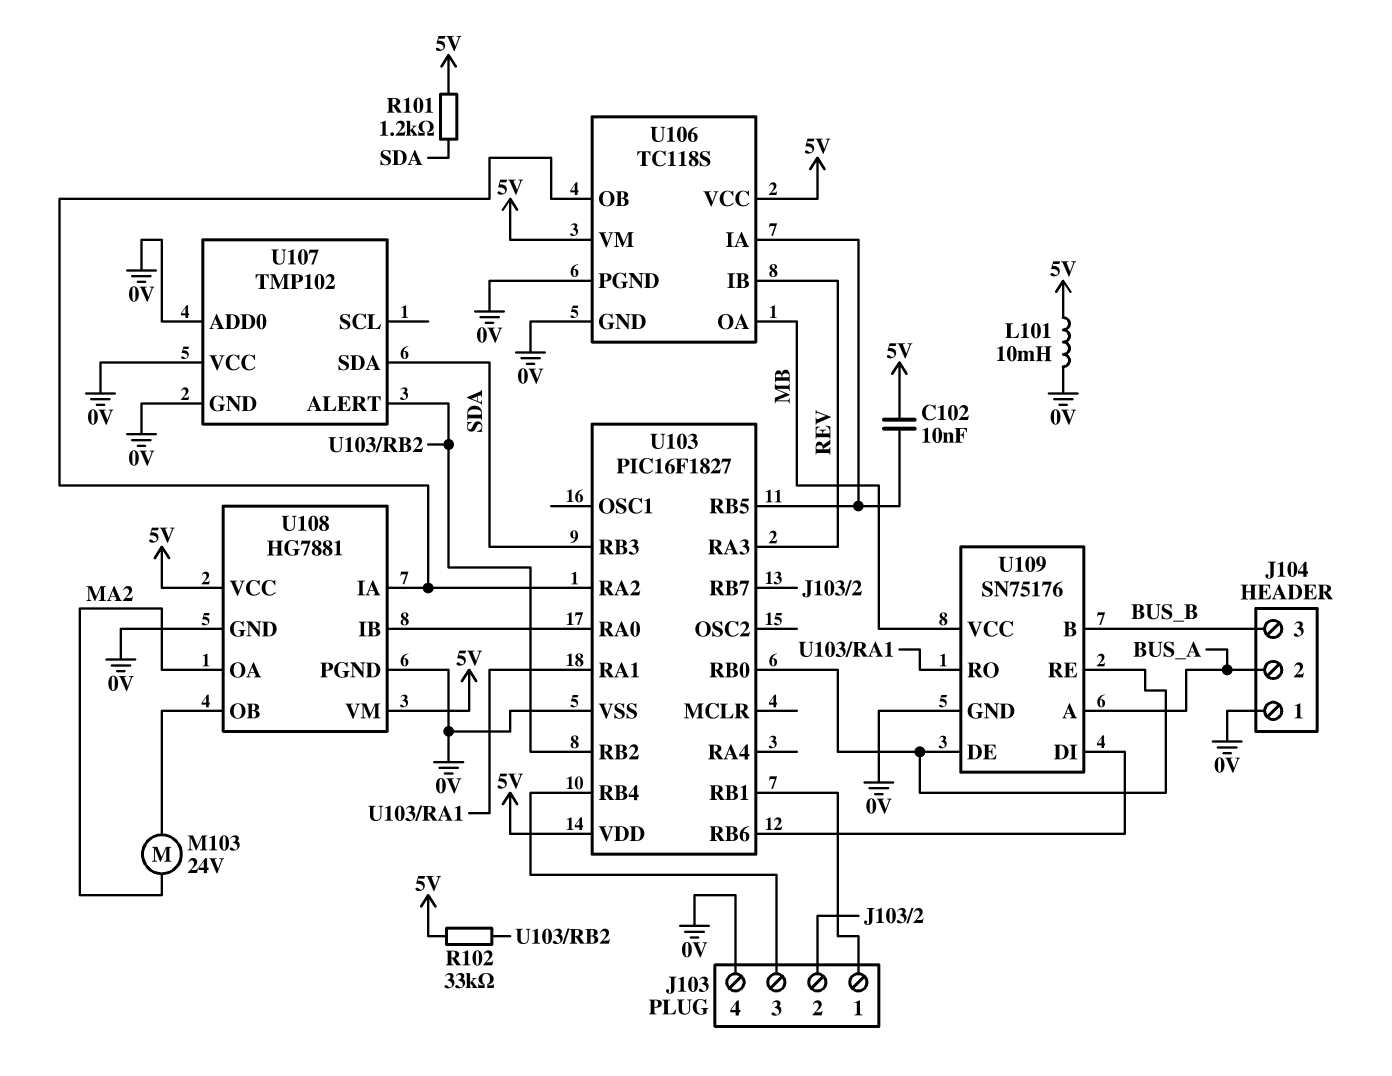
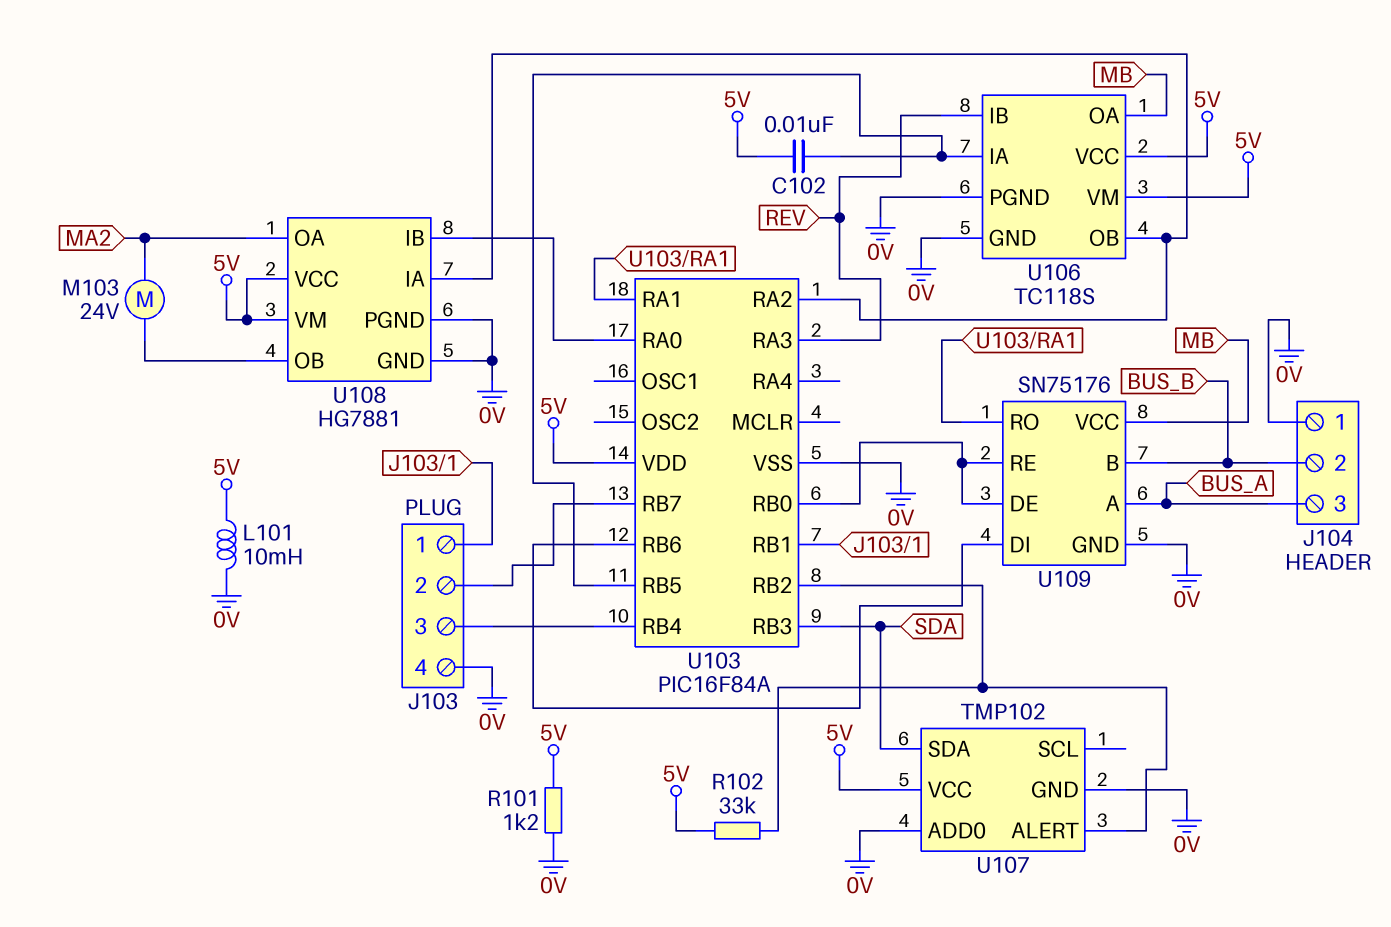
J104 pin 2: BUS_A -> BUS_B
J104 pin 3: BUS_B -> BUS_A
R101: 1.2k (5V, SDA) -> 1.2k (0V, 5V)
U103: PIC16F1827 -> PIC16F84A
U107 pin VCC: 0V -> 5V

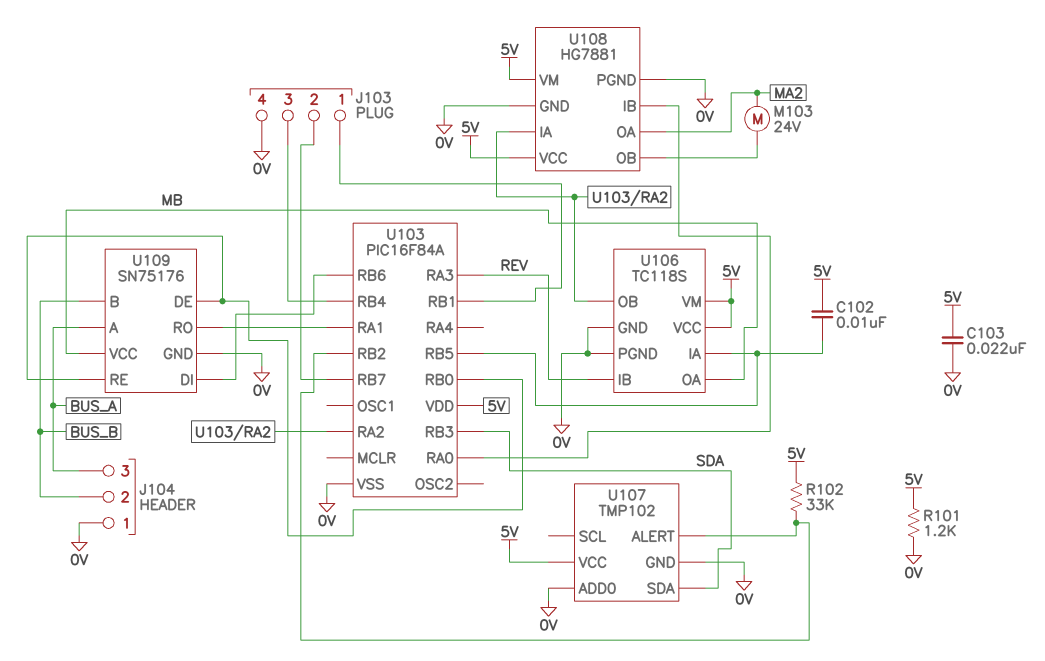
C103: none -> 22nF (0V, 5V)
L101: 10mH (0V, 5V) -> none

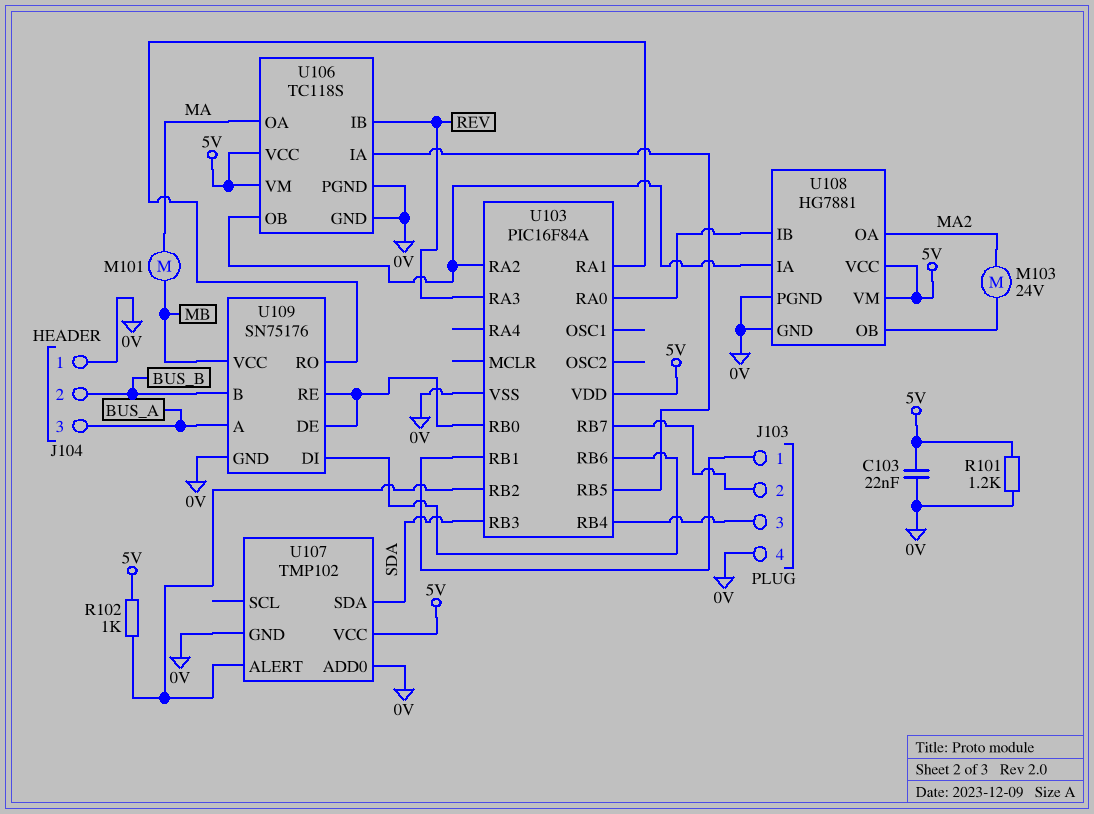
C102: 10nF (5V, U103/RB5) -> none
M101: none -> motor (MA, MB)
R102: 33k (5V, U103/RB2) -> 1k (5V, U103/RB2)
U106 pin OA: MB -> MA

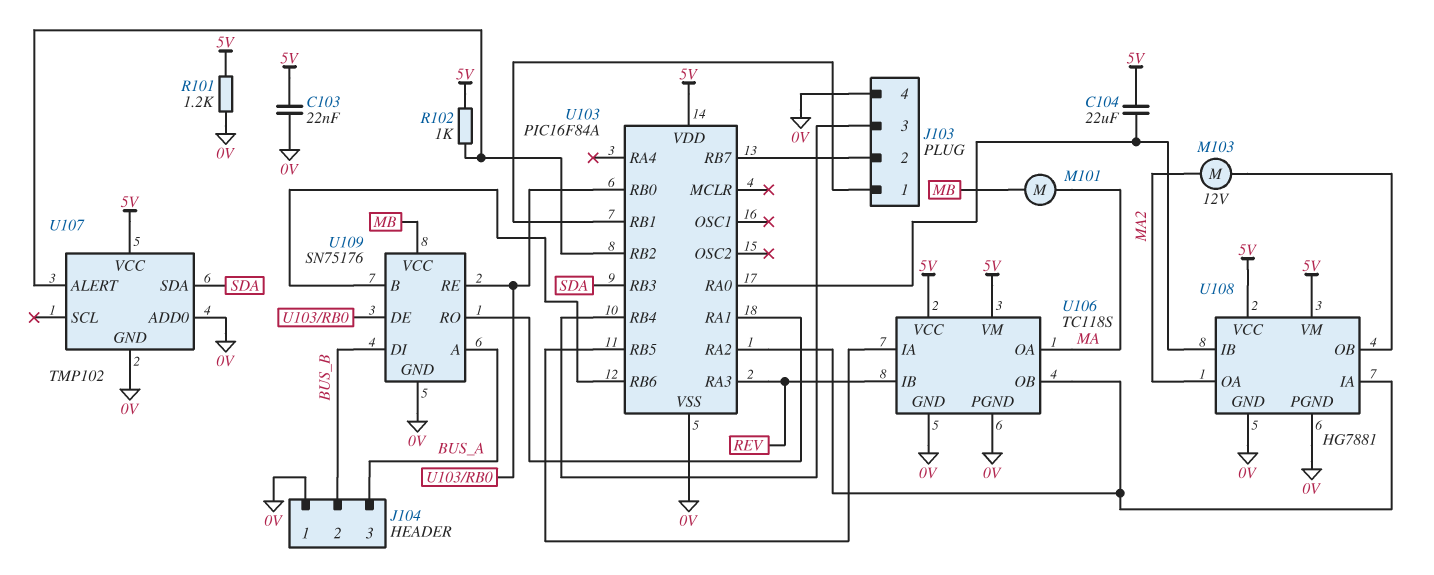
C104: none -> 22uF (5V, U103/RA0)
M103: motor 24V (MA2, U108/OB) -> motor 12V (MA2, U108/OB)
U109 pin B: BUS_B -> U103/RB6
U109 pin DI: U103/RB6 -> BUS_B

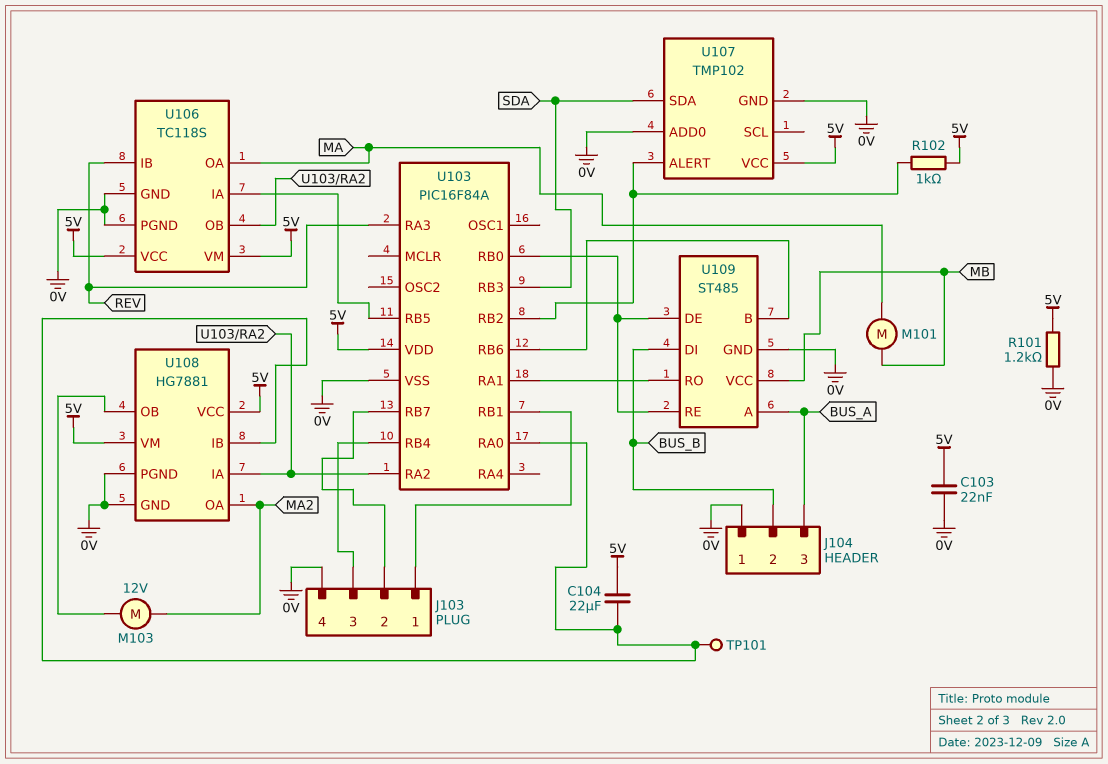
TP101: none -> test point (U103/RA0)
U109: SN75176 -> ST485

